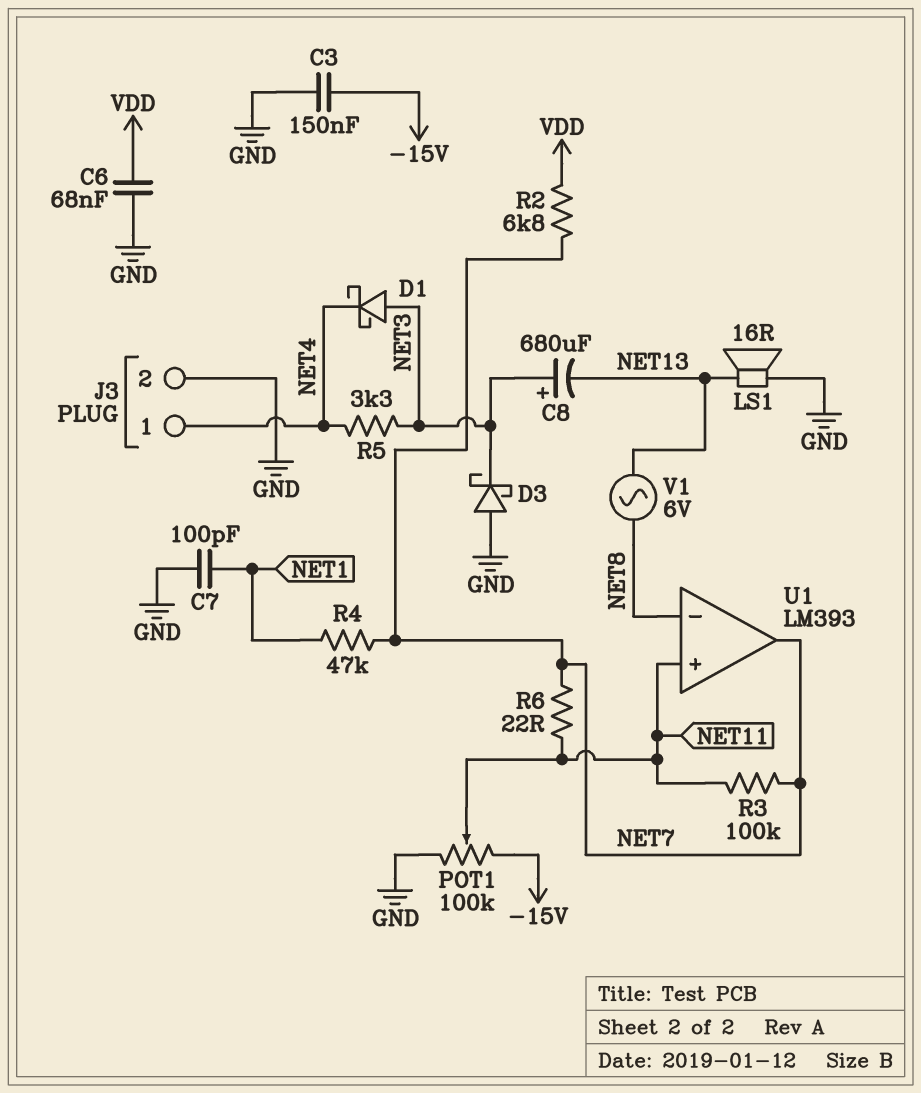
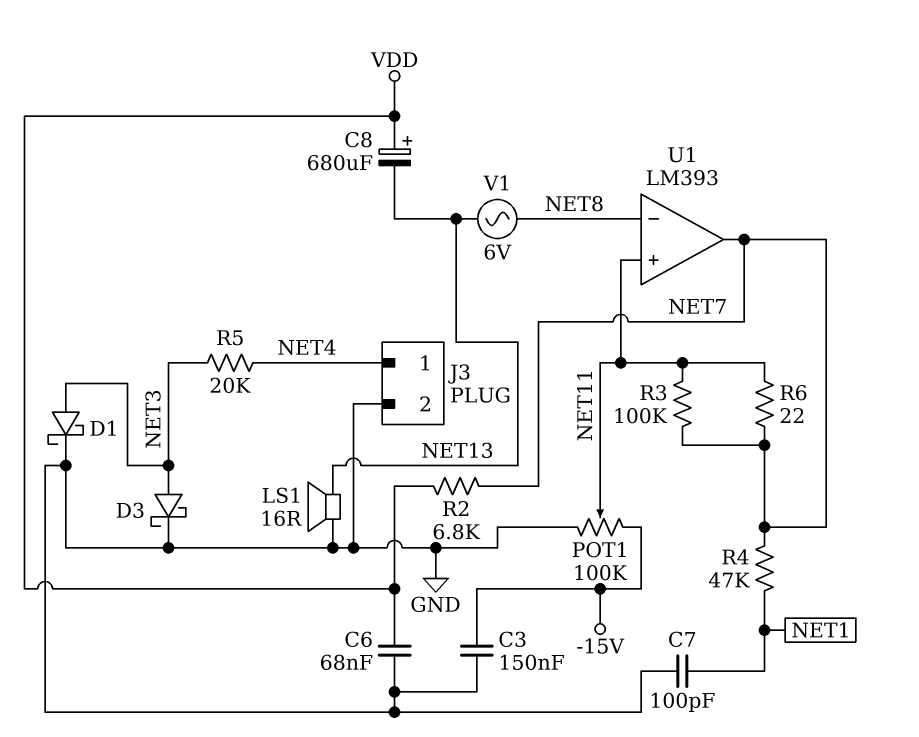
C8: 680uF (plus NET3, minus NET13) -> 680uF (plus VDD, minus NET13)
D1: schottky (A NET3, K NET4) -> schottky (A NET3, K GND)
D3: schottky (A GND, K NET3) -> schottky (A NET3, K GND)
R5: 3.3k (NET3, NET4) -> 20k (NET3, NET4)

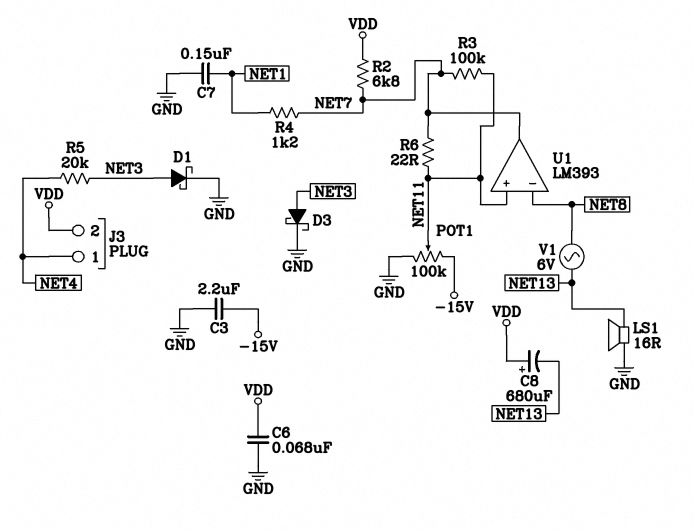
C3: 150nF (-15V, GND) -> 2.2uF (-15V, GND)
C7: 100pF (GND, NET1) -> 150nF (GND, NET1)
J3 pin 2: GND -> VDD
R4: 47k (NET1, NET7) -> 1.2k (NET1, NET7)

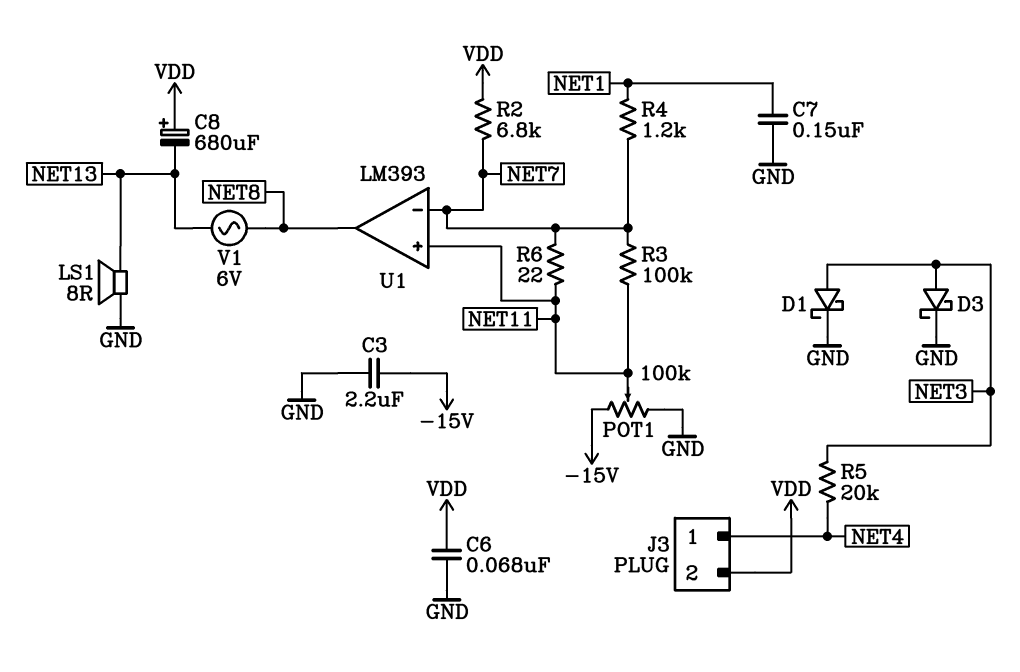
LS1: speaker 16R (GND, NET13) -> speaker 8R (GND, NET13)
U1 pin in-: NET8 -> NET7
U1 pin out: NET7 -> NET8

